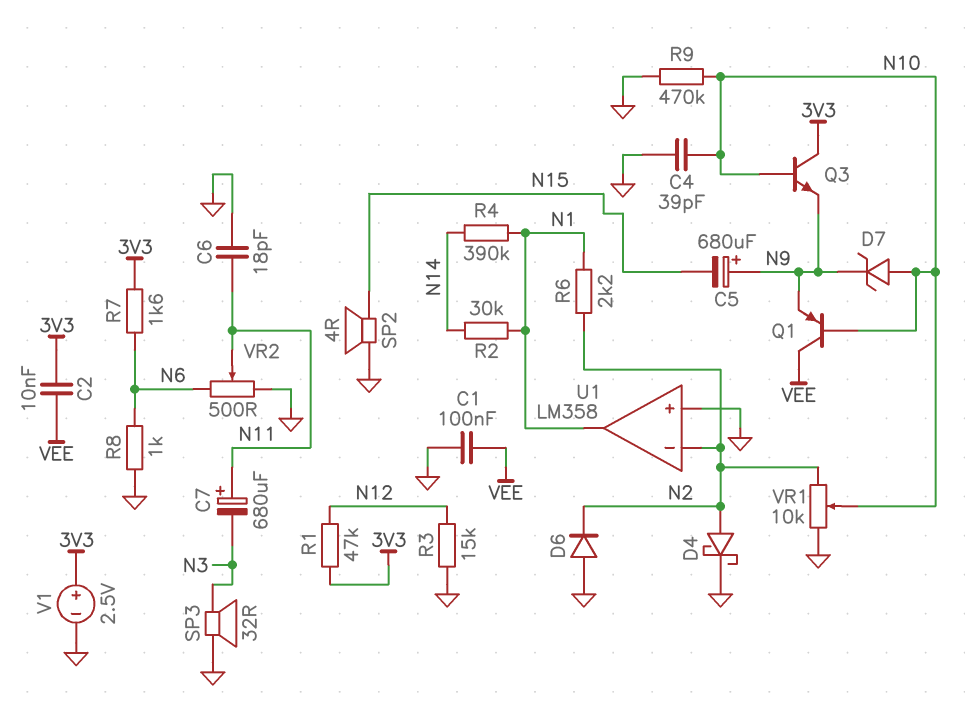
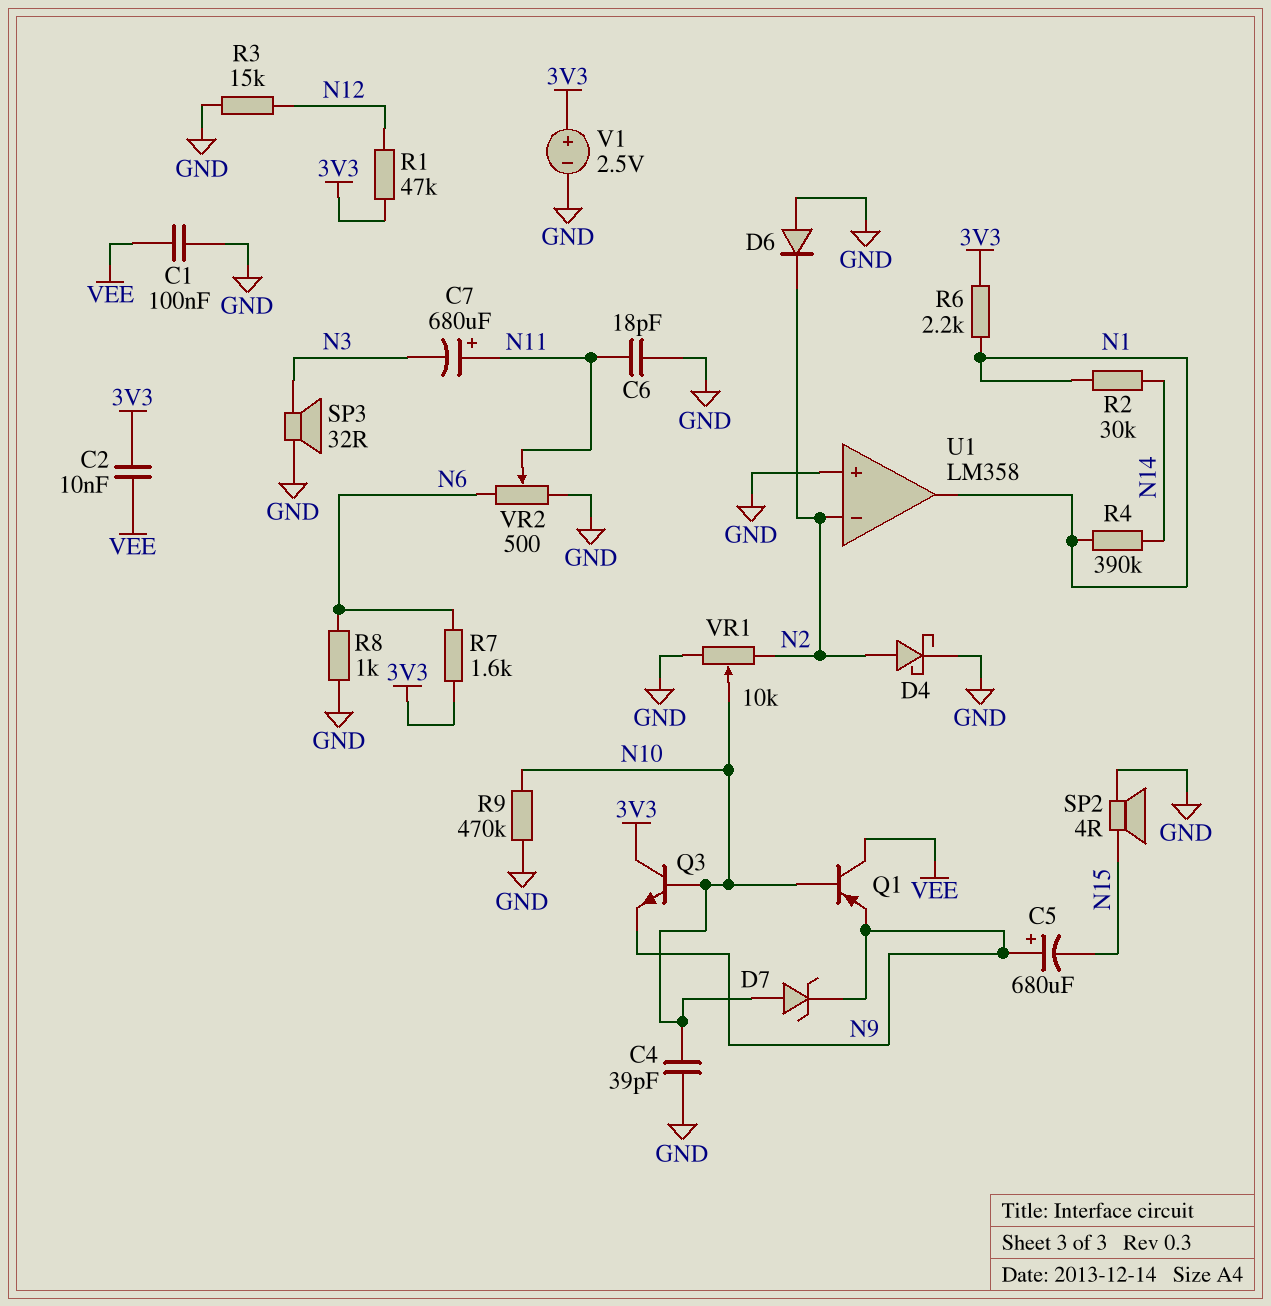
R6: 2.2k (N1, N2) -> 2.2k (3V3, N1)

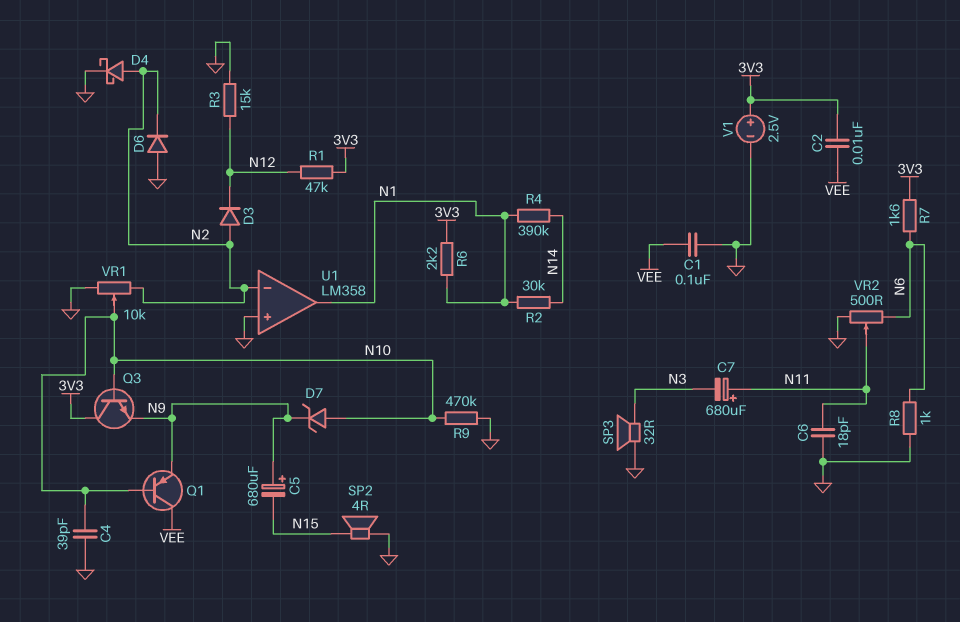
D3: none -> diode (A N2, K N12)

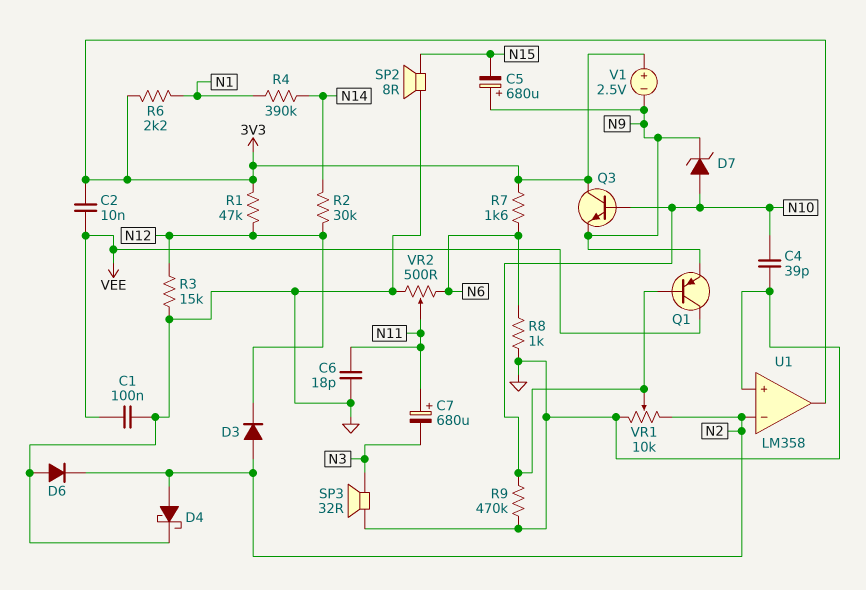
R2: 30k (N1, N14) -> 30k (N12, N14)
SP2: speaker 4R (GND, N15) -> speaker 8R (GND, N15)
U1 pin out: N1 -> 3V3
V1: 2.5V (plus 3V3, minus GND) -> 2.5V (plus 3V3, minus N9)

